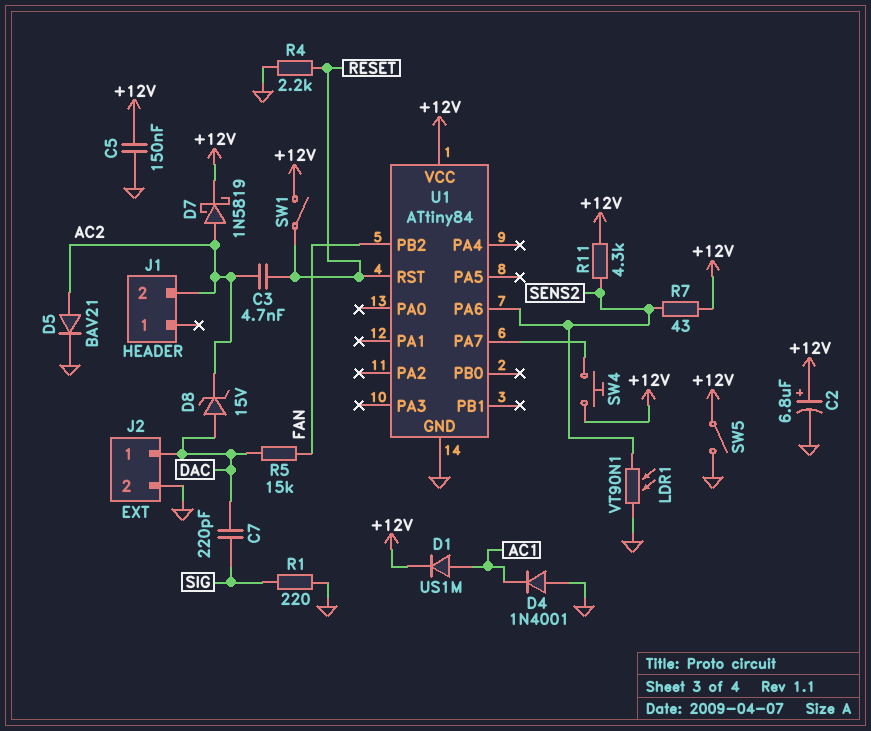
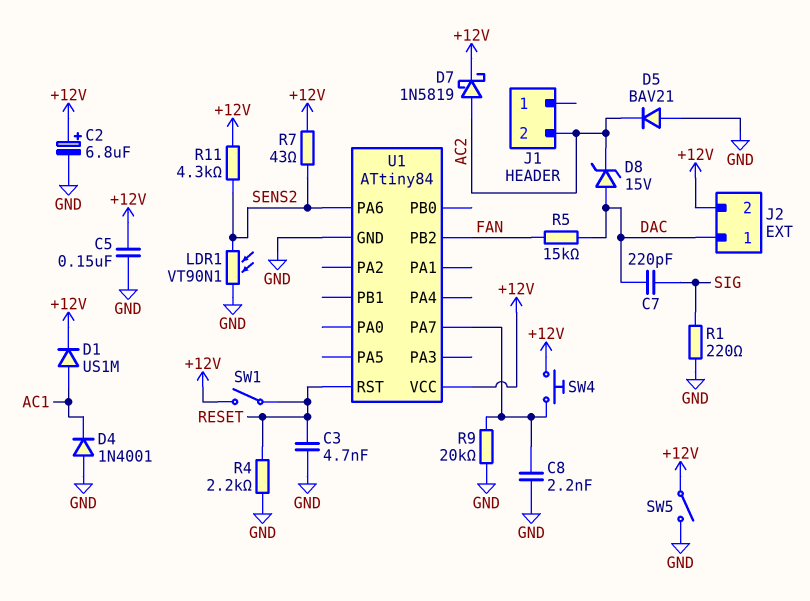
C3: 4.7nF (AC2, RESET) -> 4.7nF (GND, RESET)
C8: none -> 2.2nF (GND, U1/PA7)
D5: diode BAV21 (A AC2, K GND) -> diode BAV21 (A GND, K AC2)
J2 pin 2: GND -> +12V
R9: none -> 20k (GND, U1/PA7)

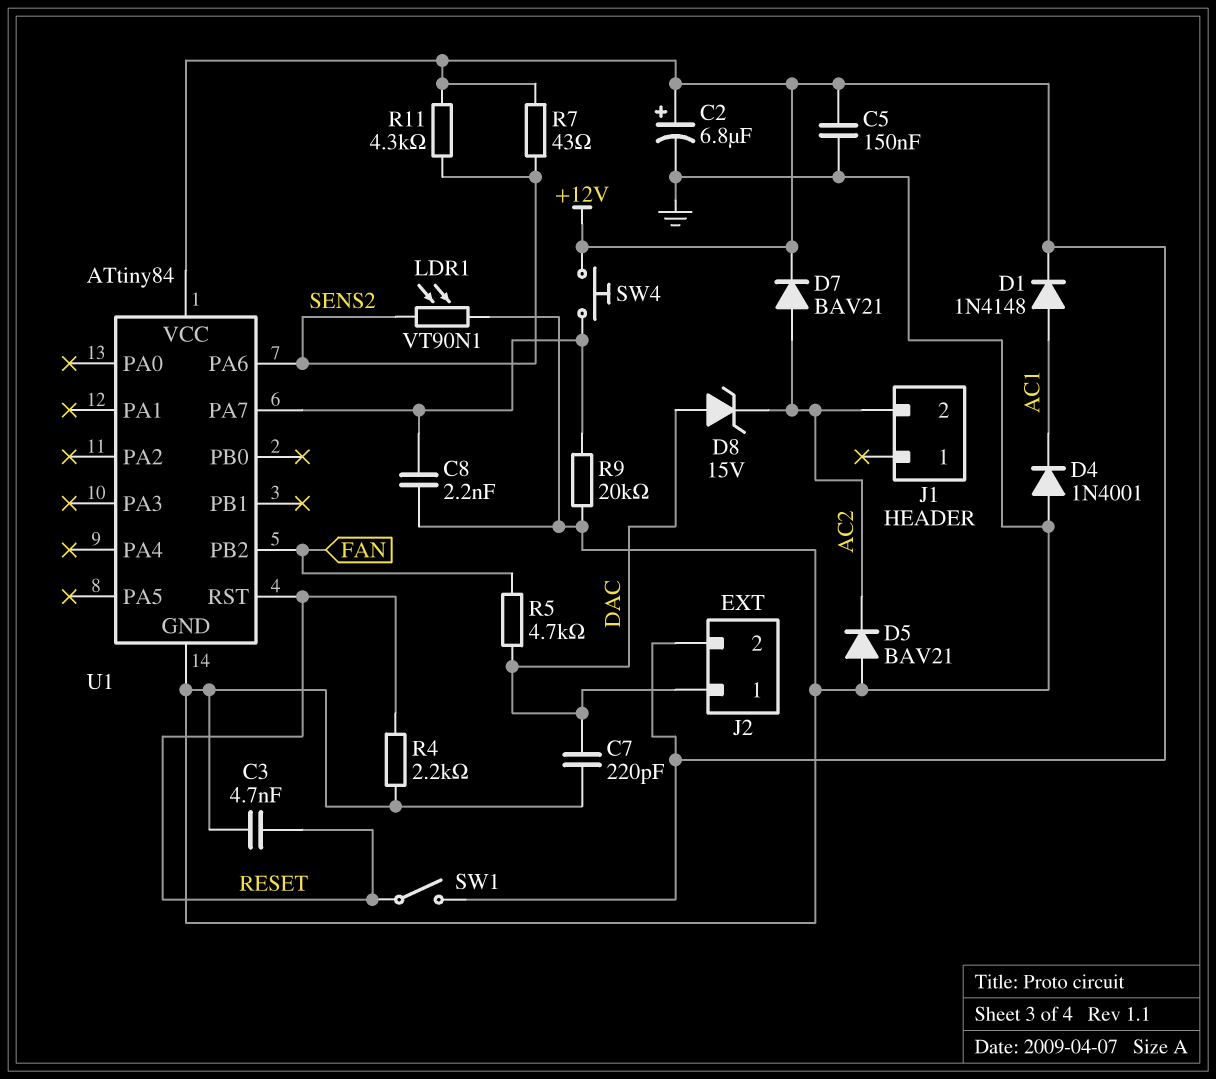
C7: 220pF (DAC, SIG) -> 220pF (DAC, GND)
D1: diode US1M (A AC1, K +12V) -> diode 1N4148 (A AC1, K +12V)
D7: schottky 1N5819 (A AC2, K +12V) -> diode BAV21 (A AC2, K +12V)
R1: 220 (GND, SIG) -> none
R5: 15k (DAC, FAN) -> 4.7k (DAC, FAN)
SW5: switch (+12V, GND) -> none

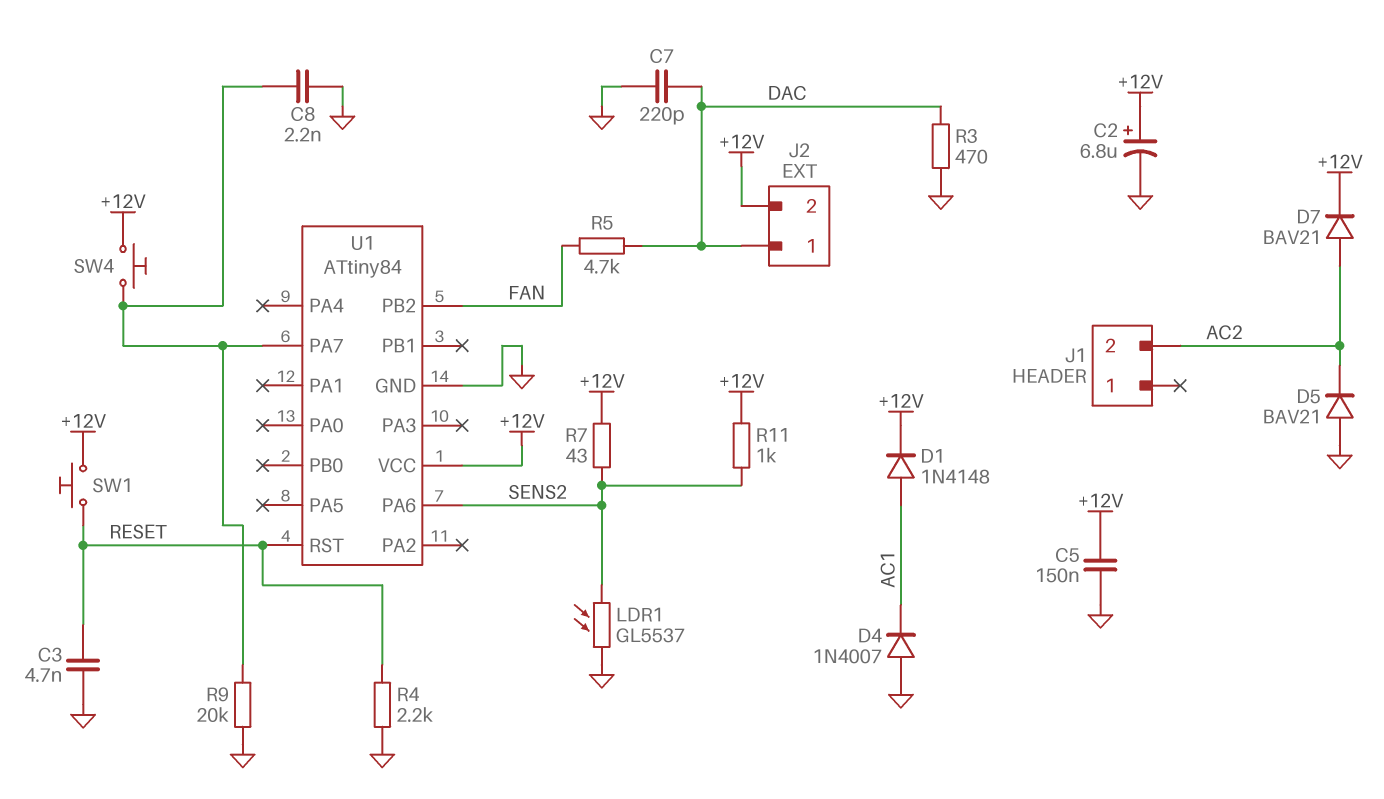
D4: diode 1N4001 (A GND, K AC1) -> diode 1N4007 (A GND, K AC1)
D8: zener 15V (A DAC, K AC2) -> none
LDR1: VT90N1 (GND, SENS2) -> GL5537 (GND, SENS2)
R3: none -> 470 (DAC, GND)
R11: 4.3k (+12V, SENS2) -> 1k (+12V, SENS2)
SW1: switch (+12V, RESET) -> button (+12V, RESET)

